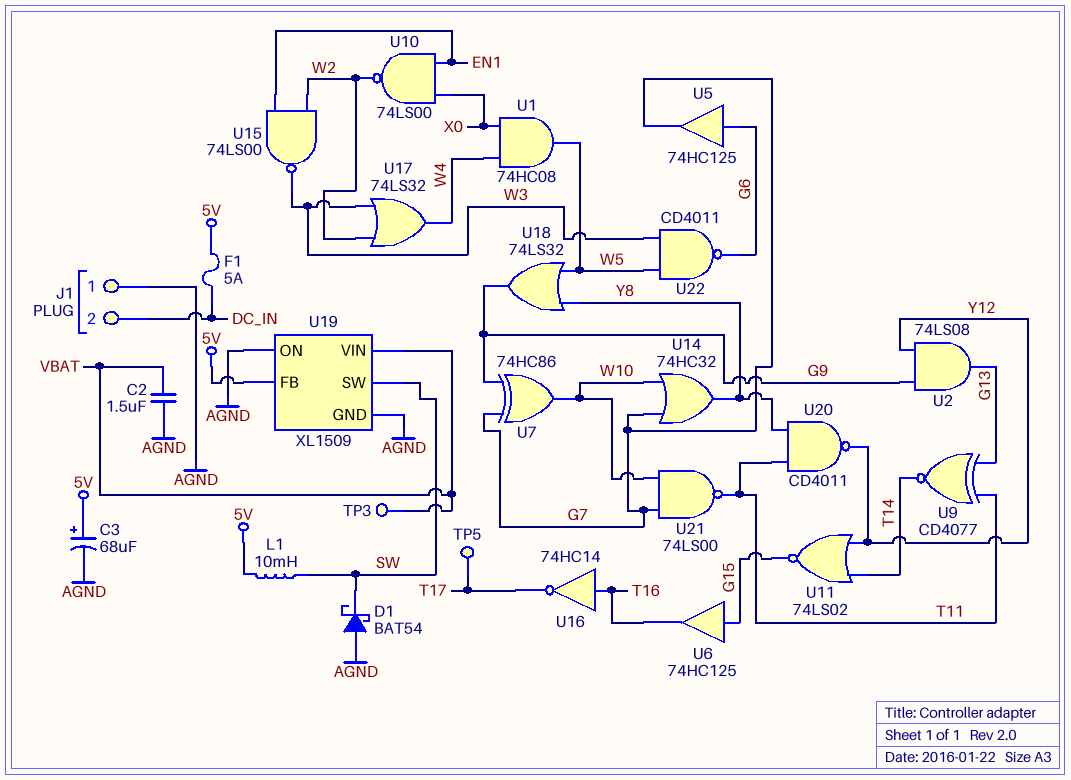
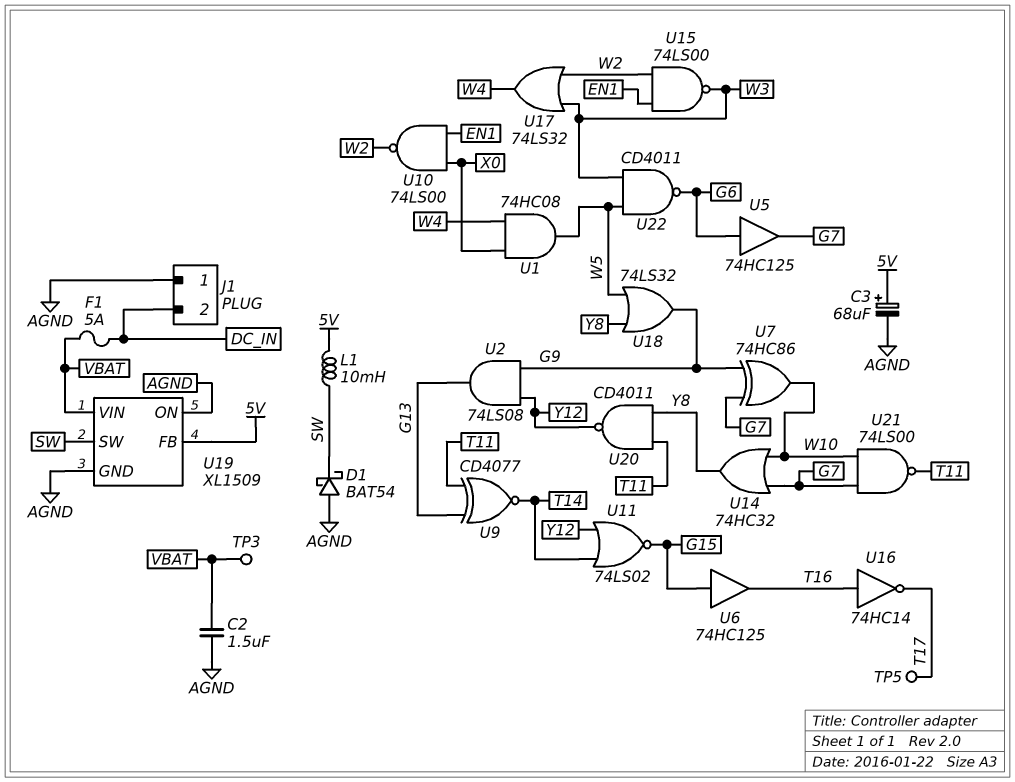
F1: 5A (5V, DC_IN) -> 5A (DC_IN, VBAT)

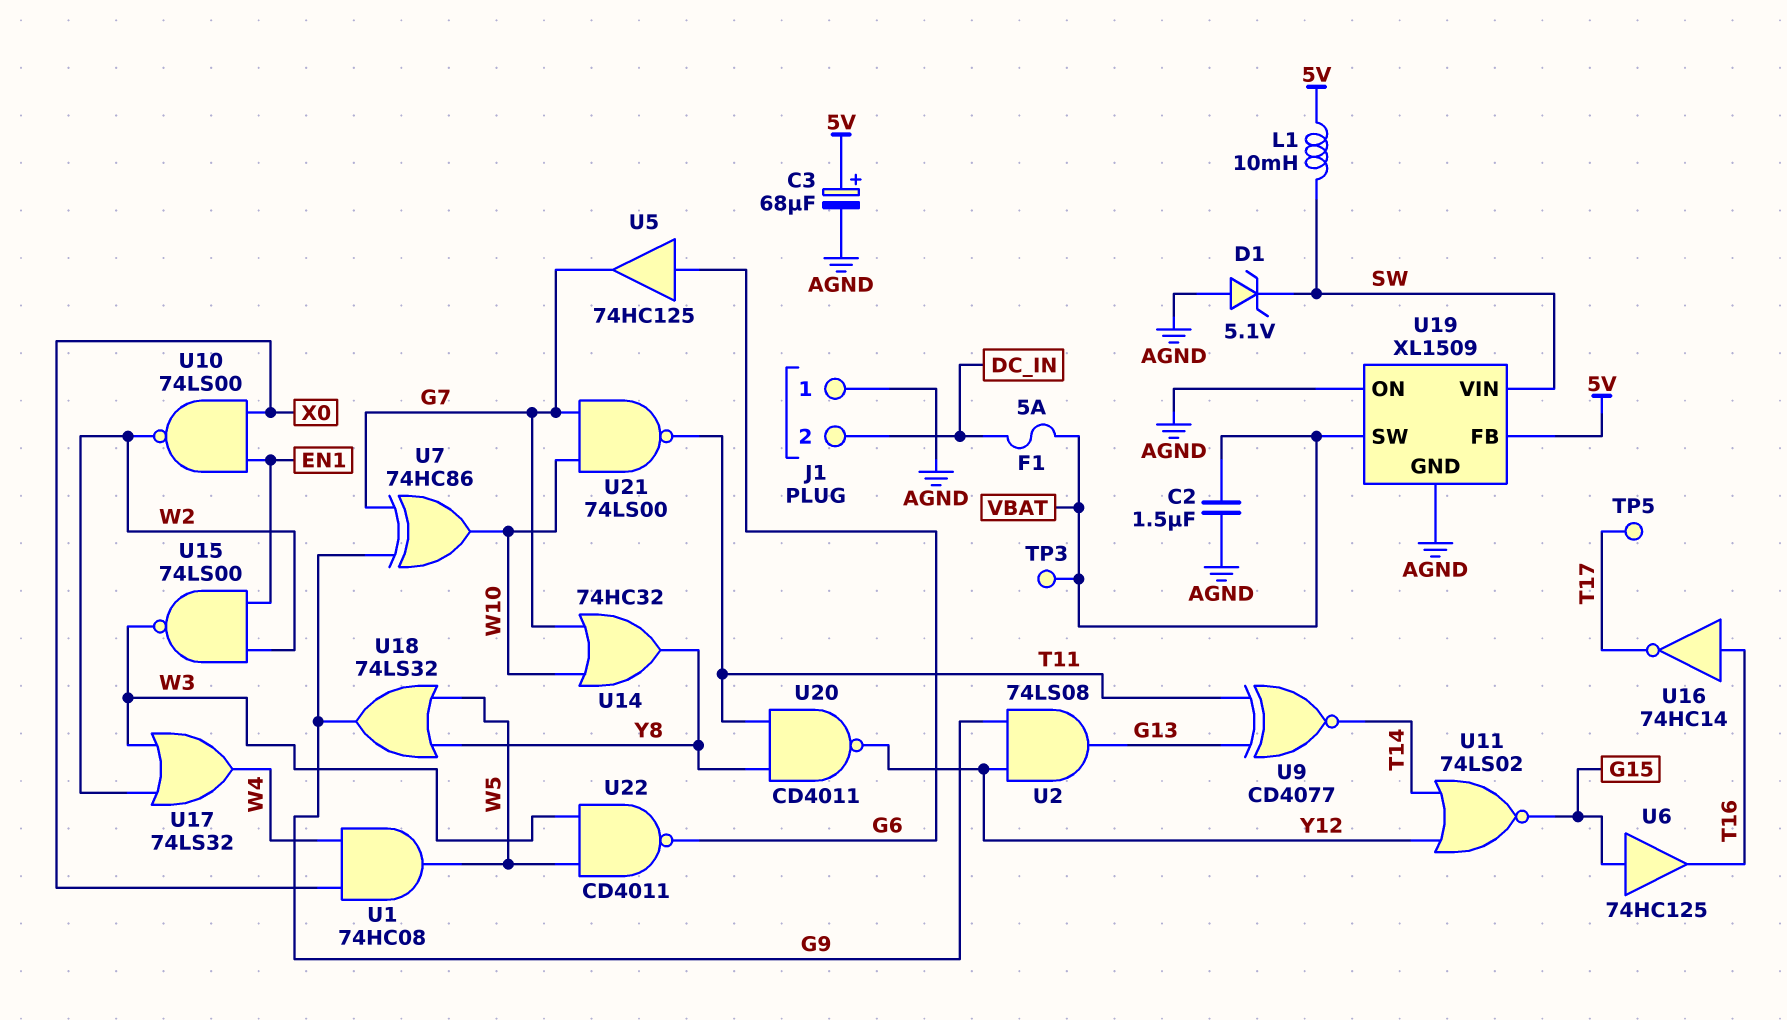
D1: schottky BAT54 (A AGND, K SW) -> zener 5.1V (A AGND, K SW)
U19 pin SW: SW -> VBAT
U19 pin VIN: VBAT -> SW

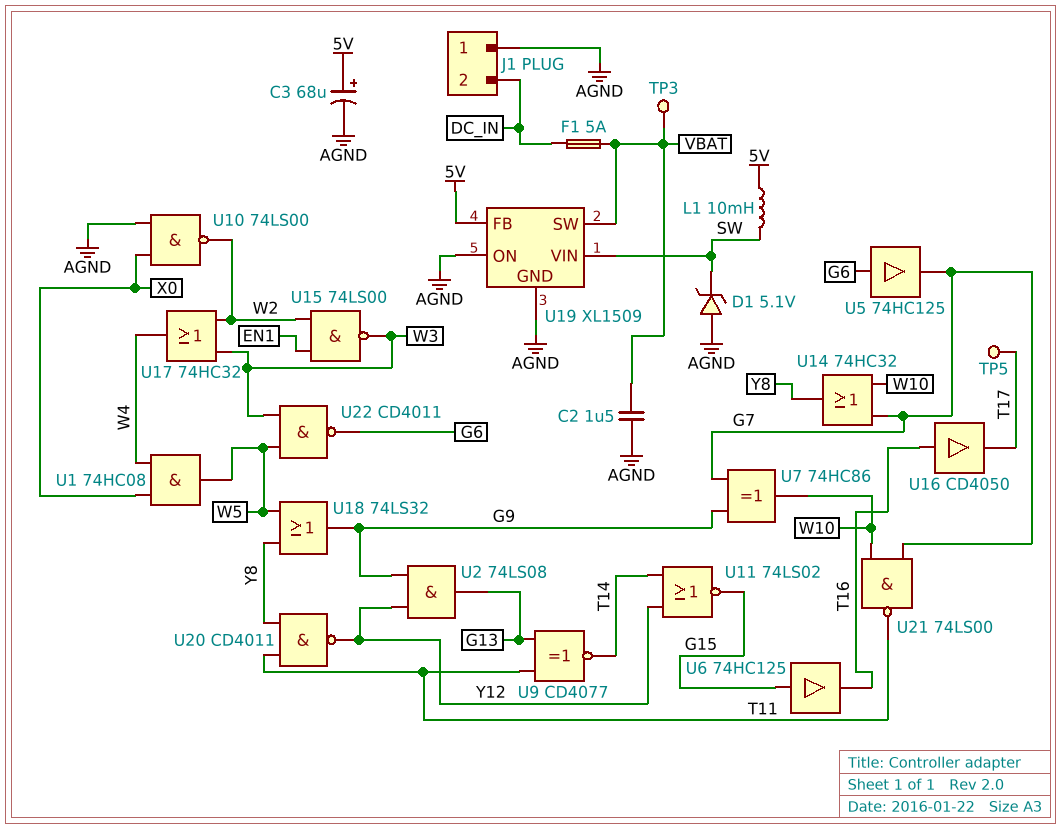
U10: NAND 74LS00 (in EN1, in X0, out W2) -> NAND 74LS00 (in AGND, in X0, out W2)
U16: NOT 74HC14 (in T16, out T17) -> buffer CD4050 (in T16, out T17)
U17: OR 74LS32 (in W2, in W3, out W4) -> OR 74HC32 (in W2, in W3, out W4)

